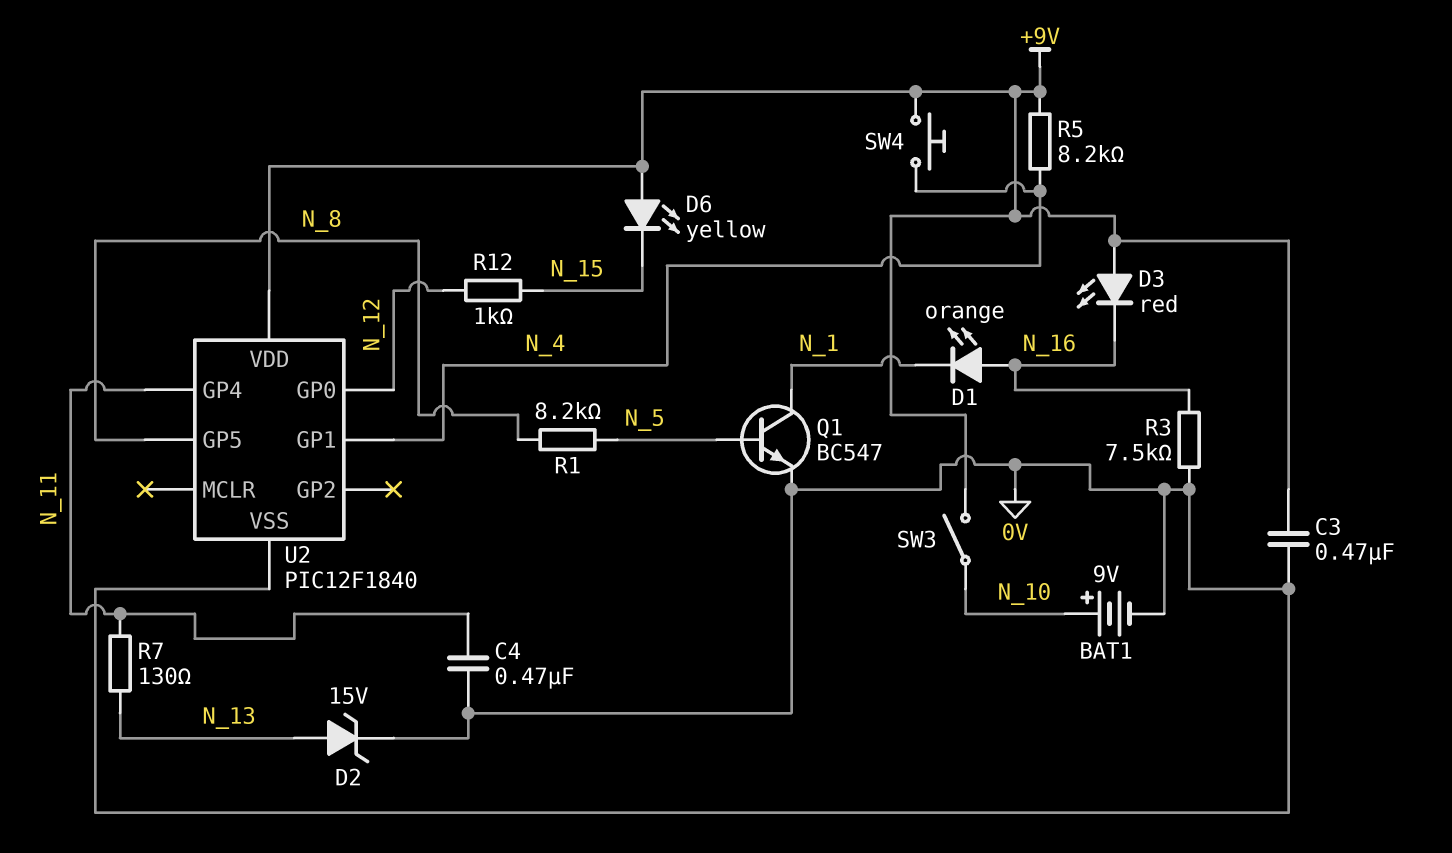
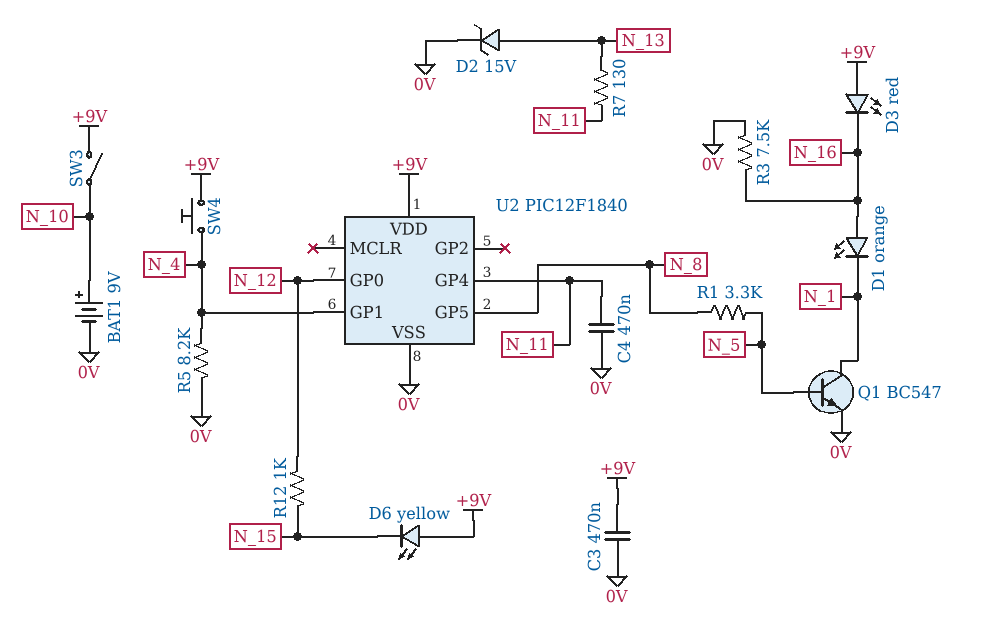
R1: 8.2k (N_5, N_8) -> 3.3k (N_5, N_8)
R5: 8.2k (+9V, N_4) -> 8.2k (0V, N_4)

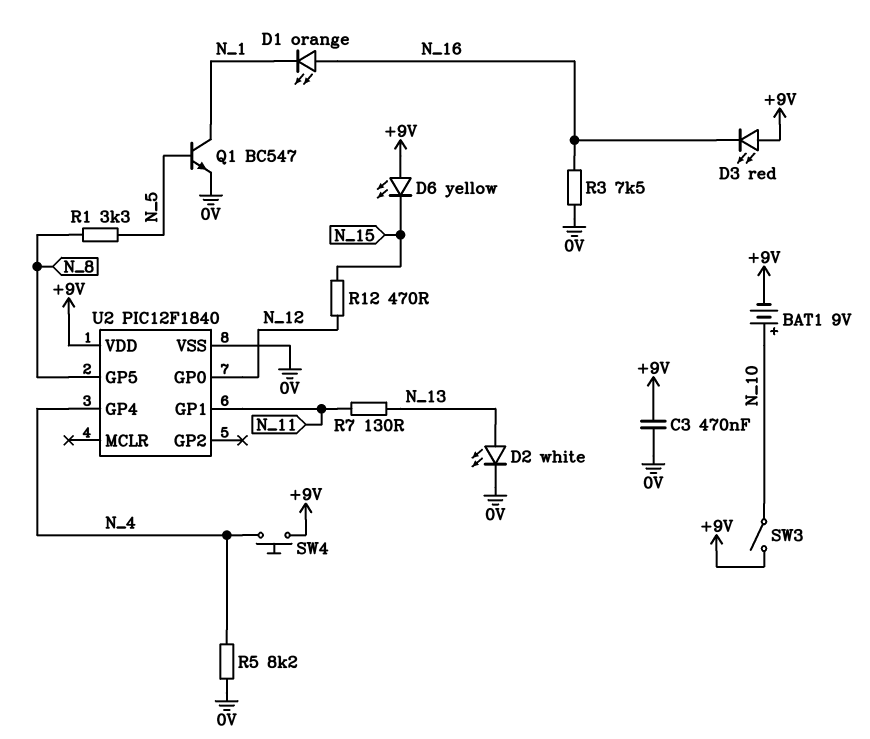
BAT1: 9V (plus N_10, minus 0V) -> 9V (plus N_10, minus +9V)
C4: 470nF (0V, N_11) -> none
D2: zener 15V (A N_13, K 0V) -> LED white (A N_13, K 0V)
R12: 1k (N_12, N_15) -> 470 (N_12, N_15)
U2 pin GP1: N_4 -> N_11
U2 pin GP4: N_11 -> N_4

